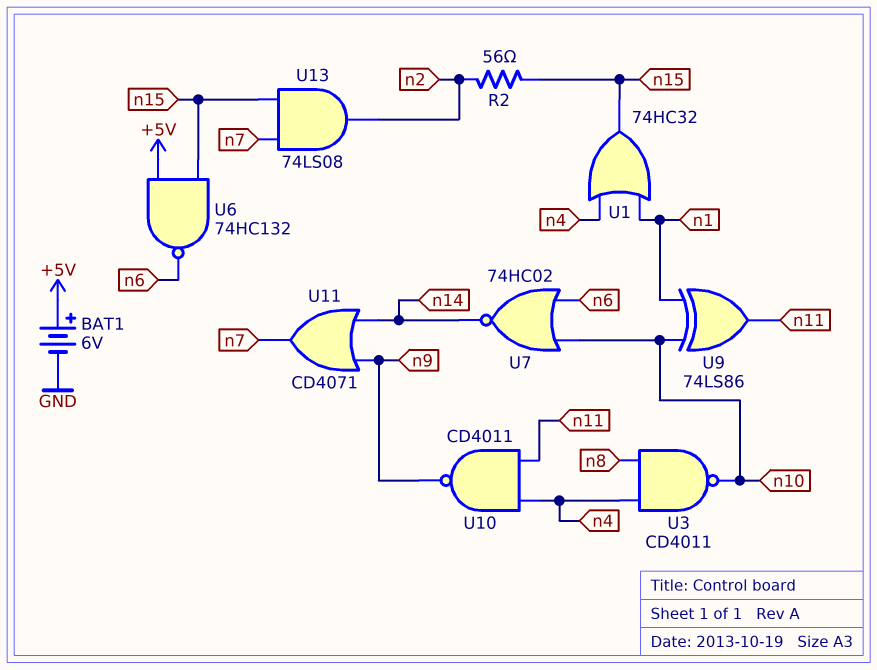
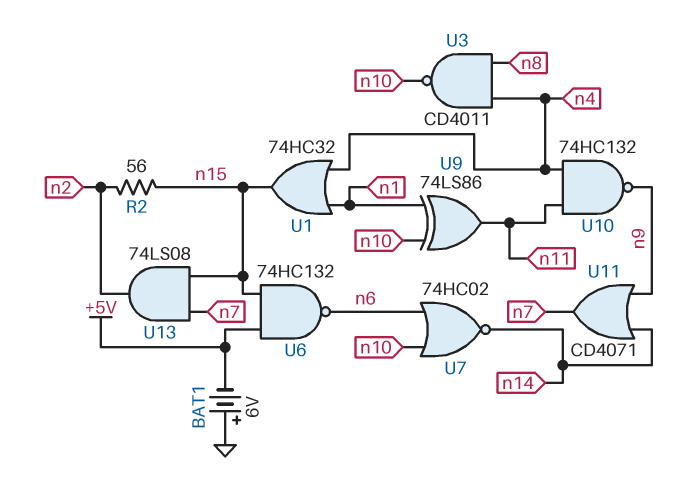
BAT1: 6V (plus +5V, minus GND) -> 6V (plus GND, minus +5V)
U10: NAND CD4011 (in n4, in n11, out n9) -> NAND 74HC132 (in n4, in n11, out n9)

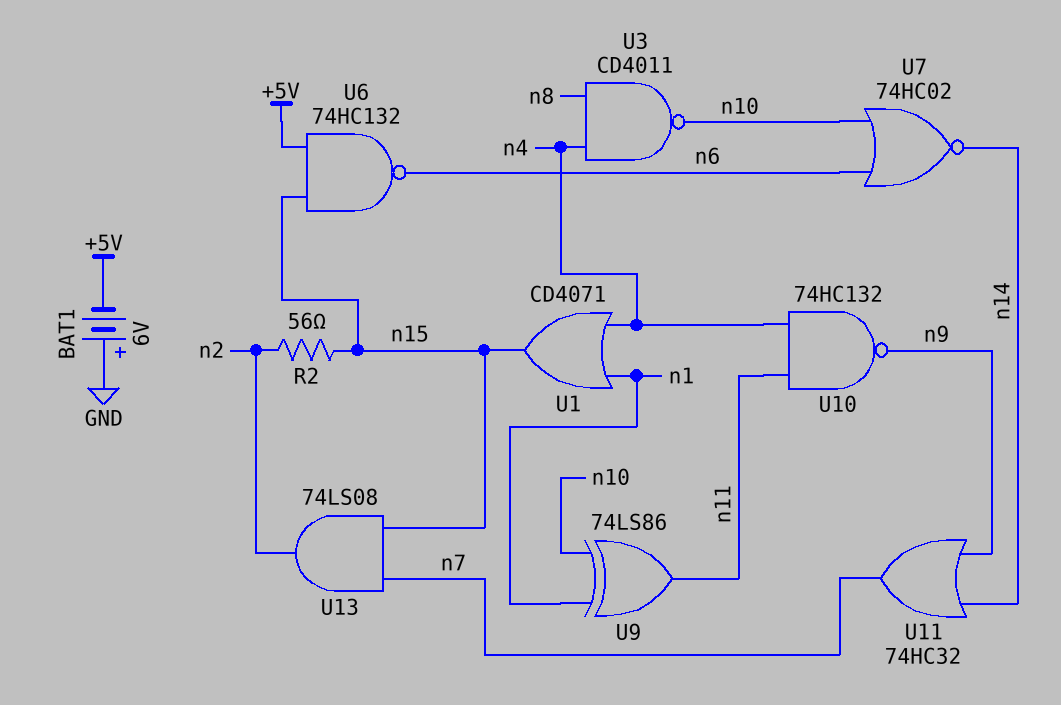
U1: OR 74HC32 (in n1, in n4, out n15) -> OR CD4071 (in n1, in n4, out n15)
U11: OR CD4071 (in n9, in n14, out n7) -> OR 74HC32 (in n9, in n14, out n7)

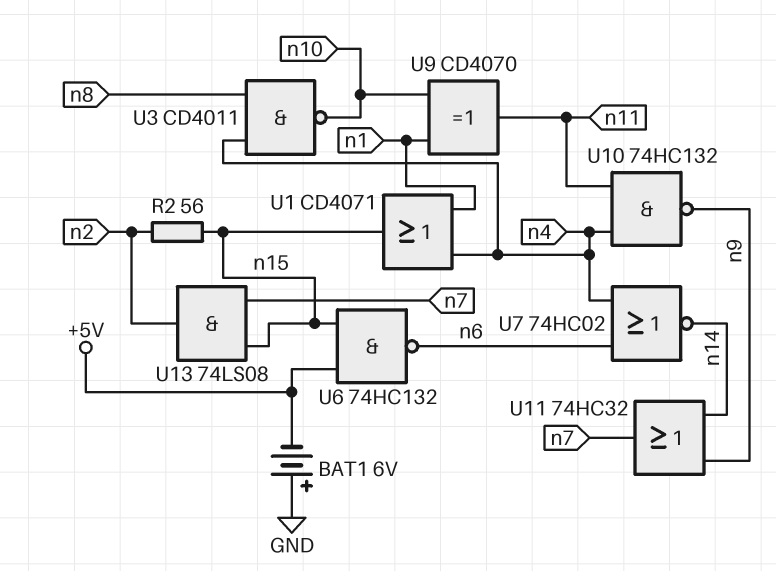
U7: NOR 74HC02 (in n6, in n10, out n14) -> NOR 74HC02 (in n4, in n6, out n14)
U9: XOR 74LS86 (in n1, in n10, out n11) -> XOR CD4070 (in n1, in n10, out n11)

